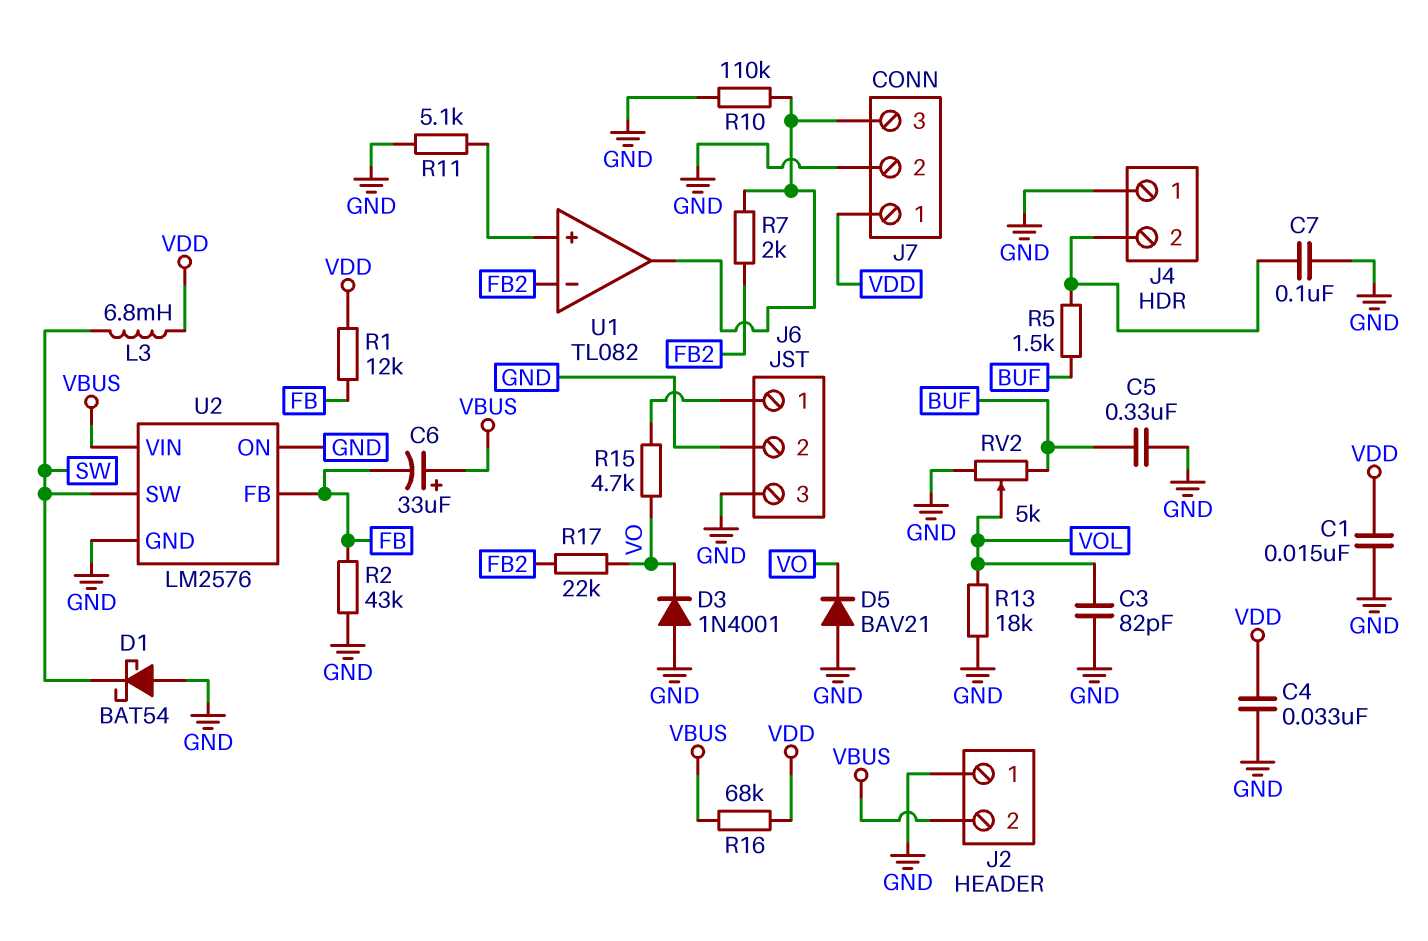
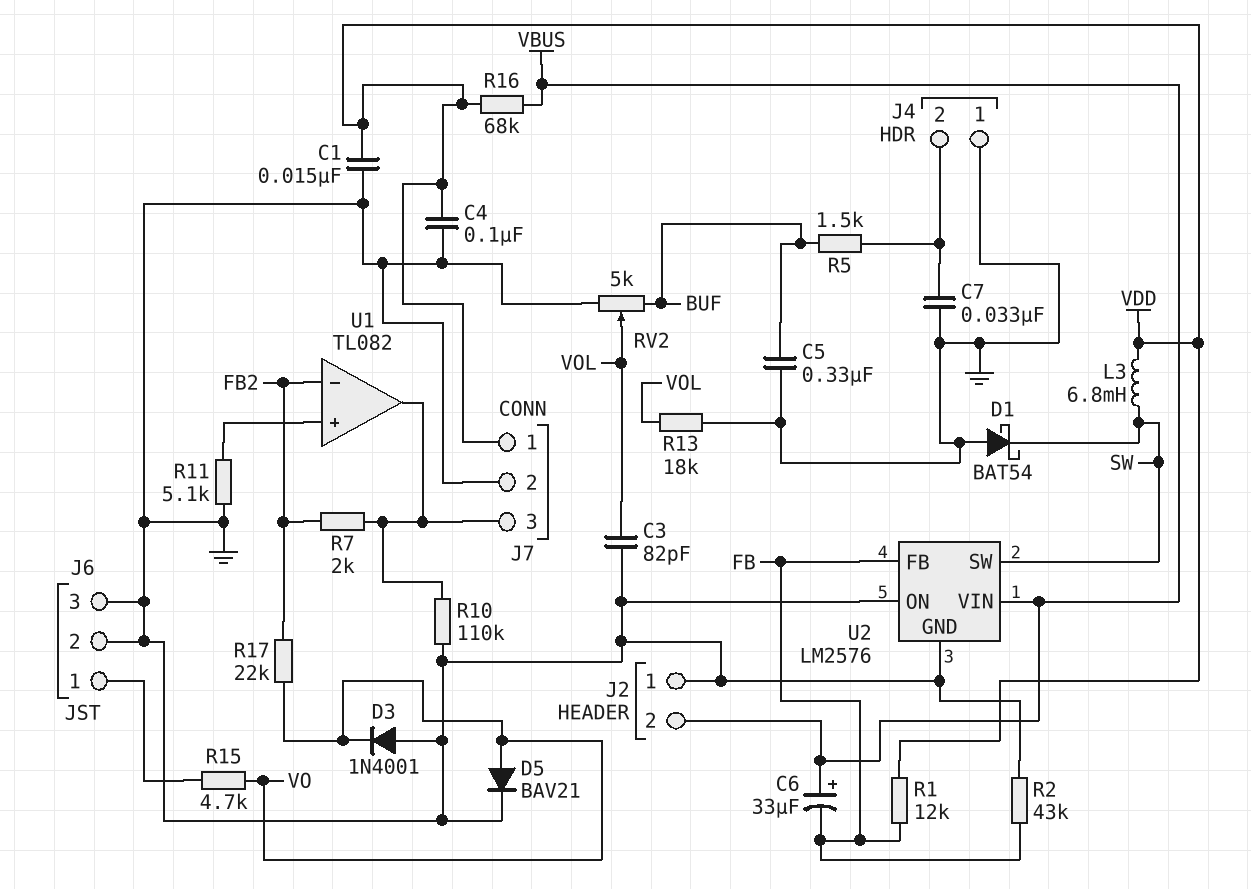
C4: 33nF (GND, VDD) -> 100nF (GND, VDD)
C7: 100nF (GND, J4/2) -> 33nF (GND, J4/2)
D5: diode BAV21 (A GND, K VO) -> diode BAV21 (A VO, K GND)

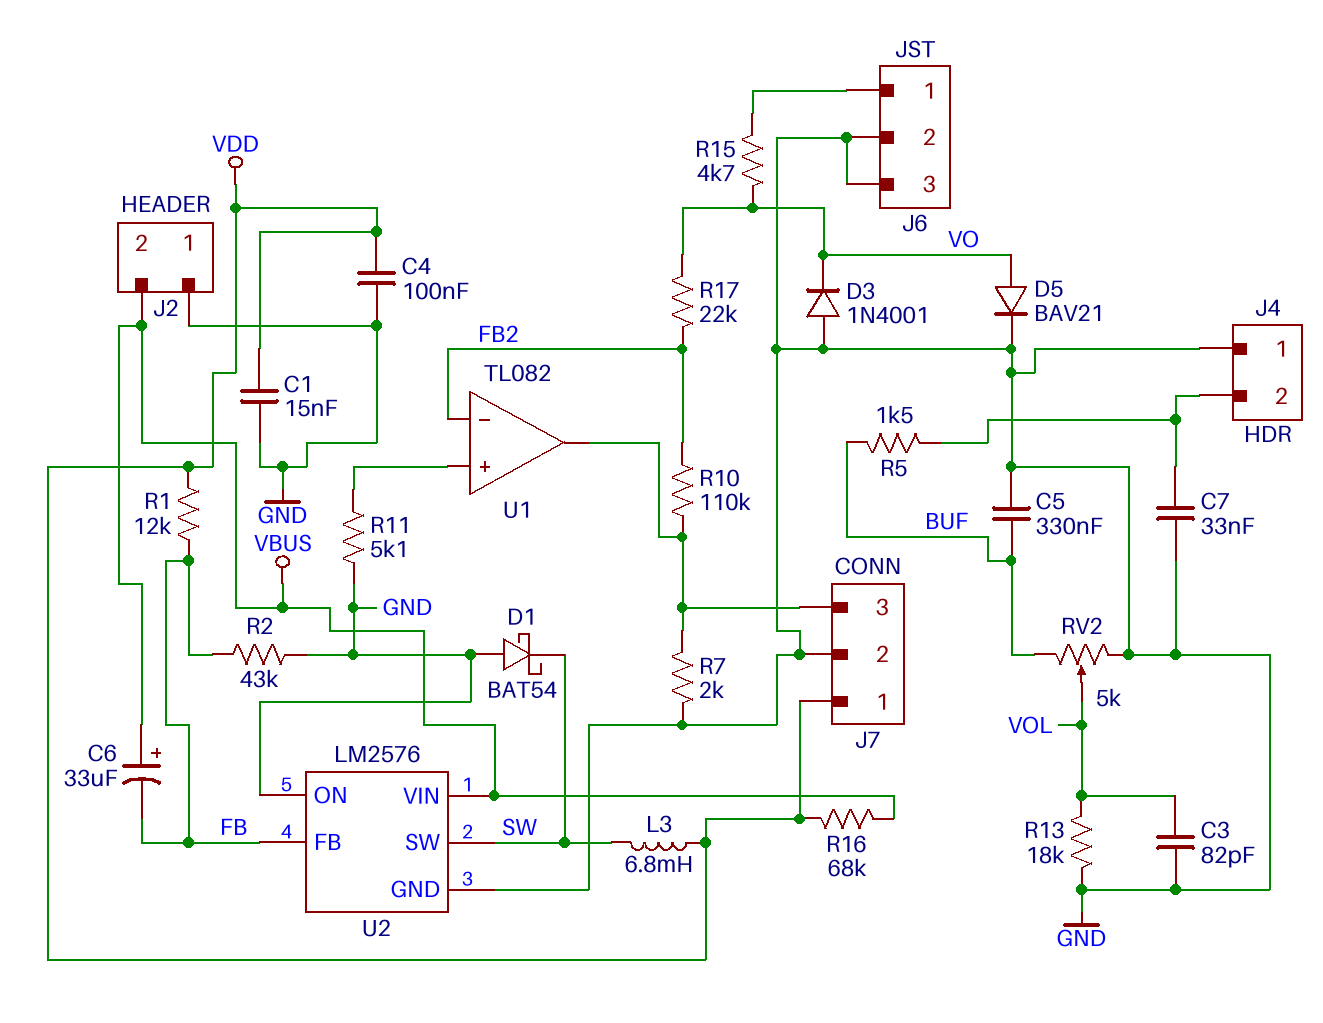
R7: 2k (FB2, J7/3) -> 2k (GND, J7/3)
R10: 110k (GND, J7/3) -> 110k (FB2, J7/3)

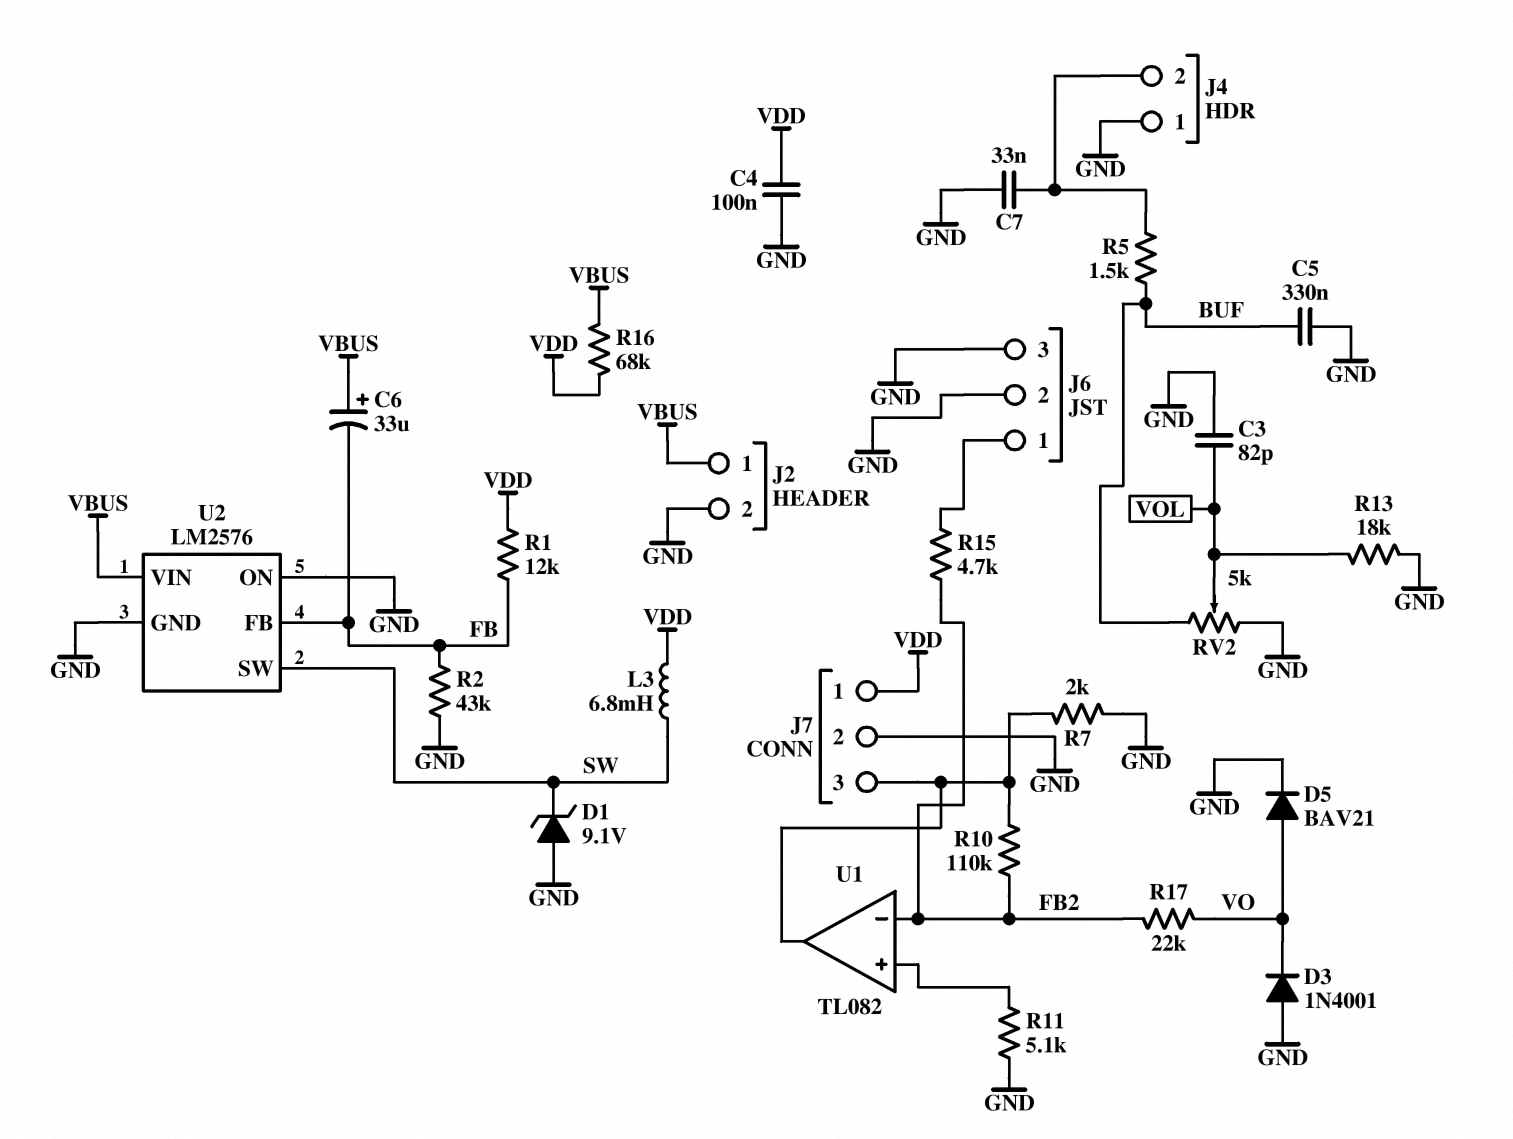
C1: 15nF (GND, VDD) -> none
D1: schottky BAT54 (A GND, K SW) -> zener 9.1V (A GND, K SW)
J2 pin 1: GND -> VBUS
J2 pin 2: VBUS -> GND
R15: 4.7k (J6/1, VO) -> 4.7k (FB2, J6/1)

